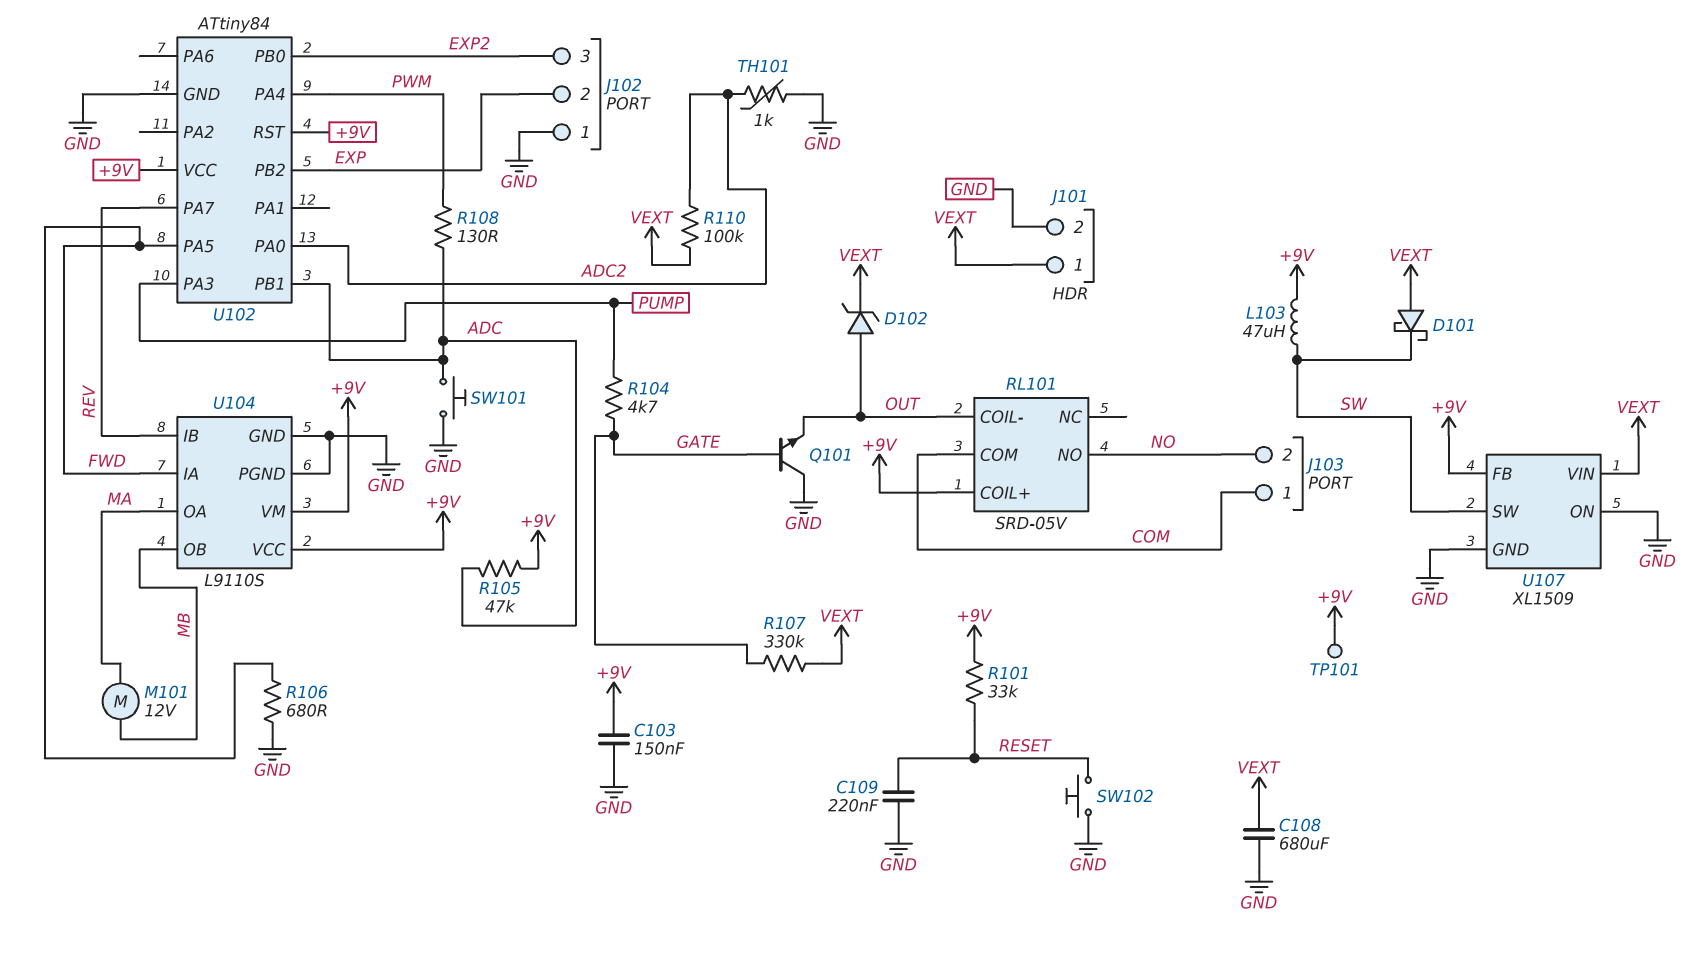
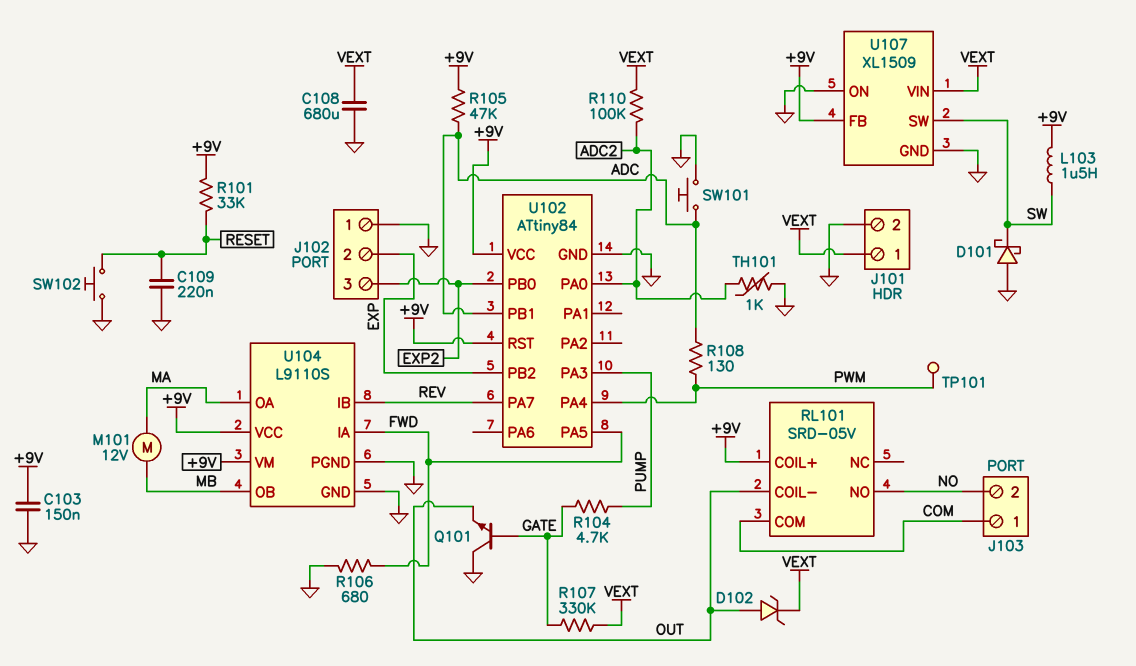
D101: schottky (A VEXT, K SW) -> schottky (A GND, K SW)
L103: 47uH (+9V, SW) -> 1.5uH (+9V, SW)
TP101: test point (+9V) -> test point (PWM)

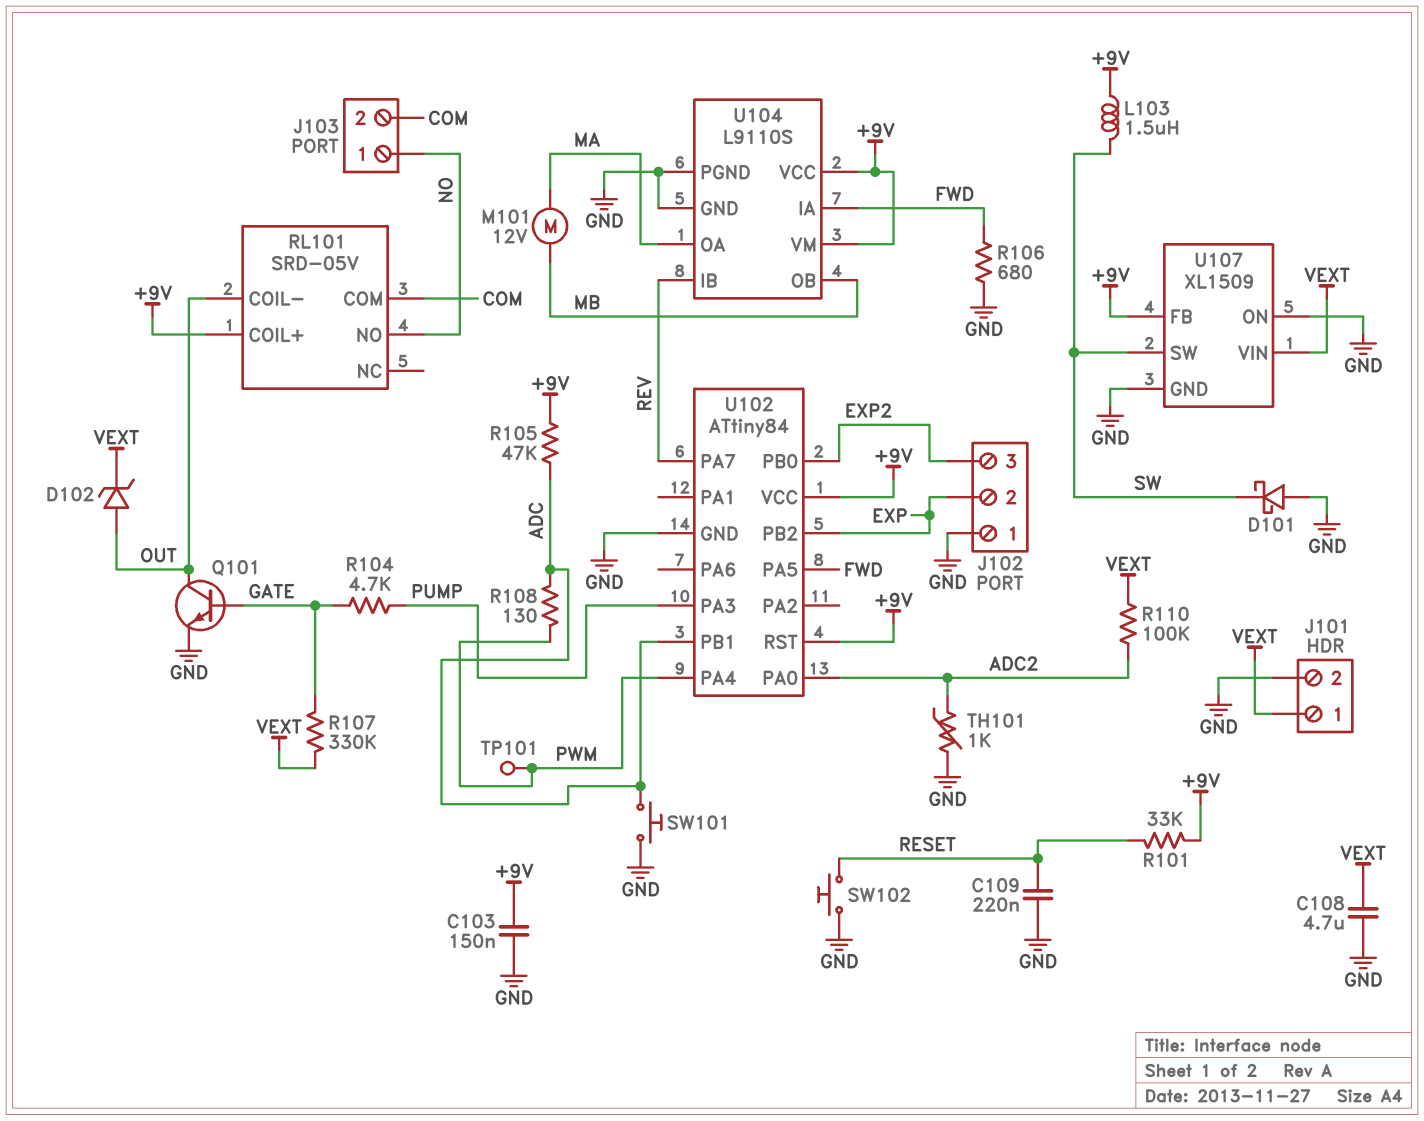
C108: 680uF (GND, VEXT) -> 4.7uF (GND, VEXT)
J103 pin 1: COM -> NO
J103 pin 2: NO -> COM
Q101: NPN (B GATE, C GND, E OUT) -> NPN (B GATE, C OUT, E GND)

